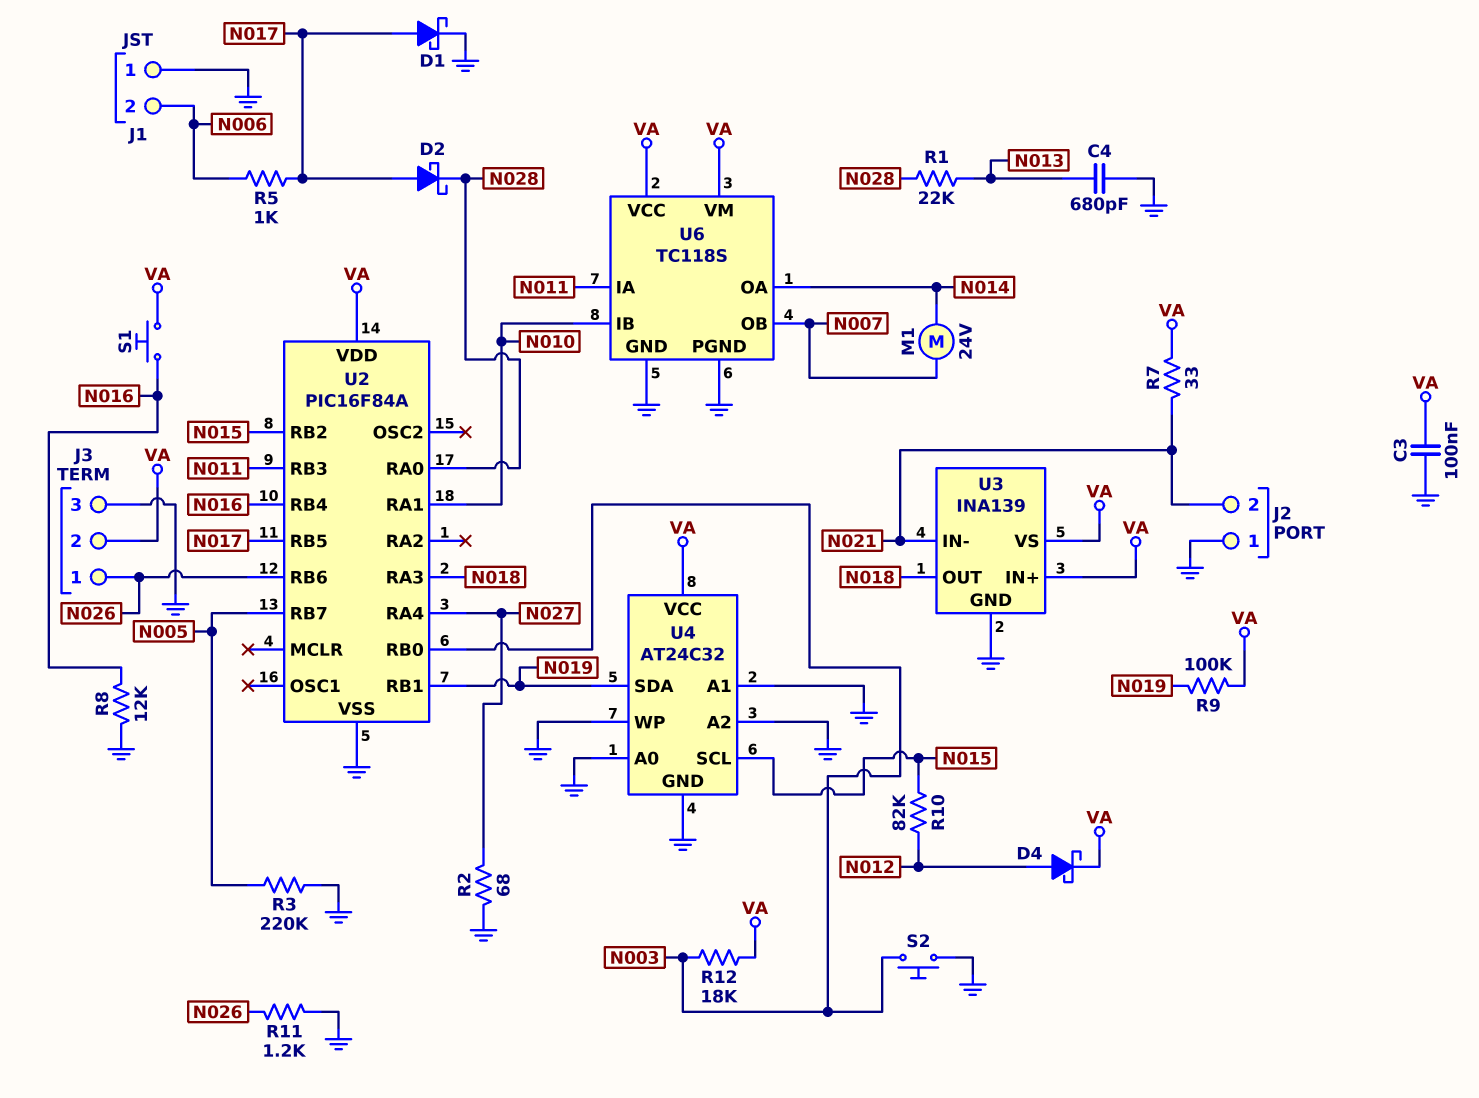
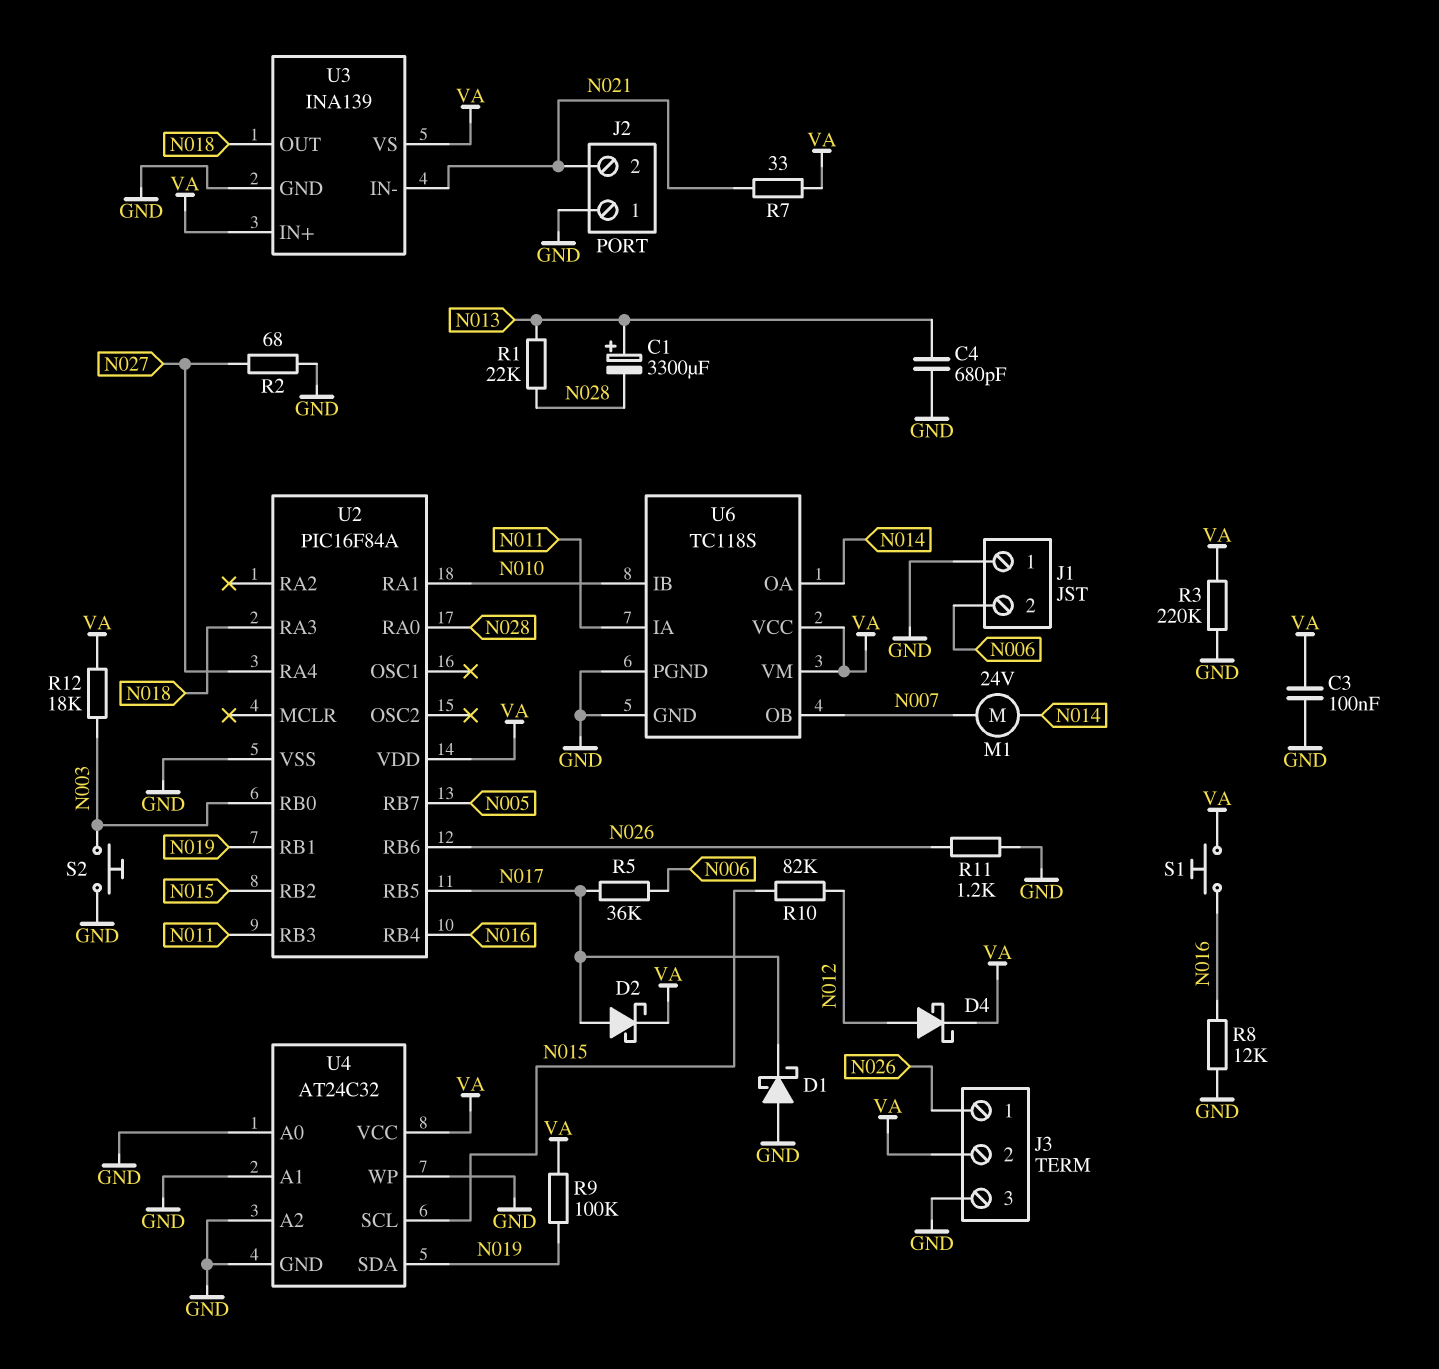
C1: none -> 3300uF (plus N013, minus N028)
D1: schottky (A N017, K GND) -> schottky (A GND, K N017)
D2: schottky (A N017, K N028) -> schottky (A N017, K VA)
R3: 220k (GND, N005) -> 220k (GND, VA)
R5: 1k (N006, N017) -> 36k (N006, N017)

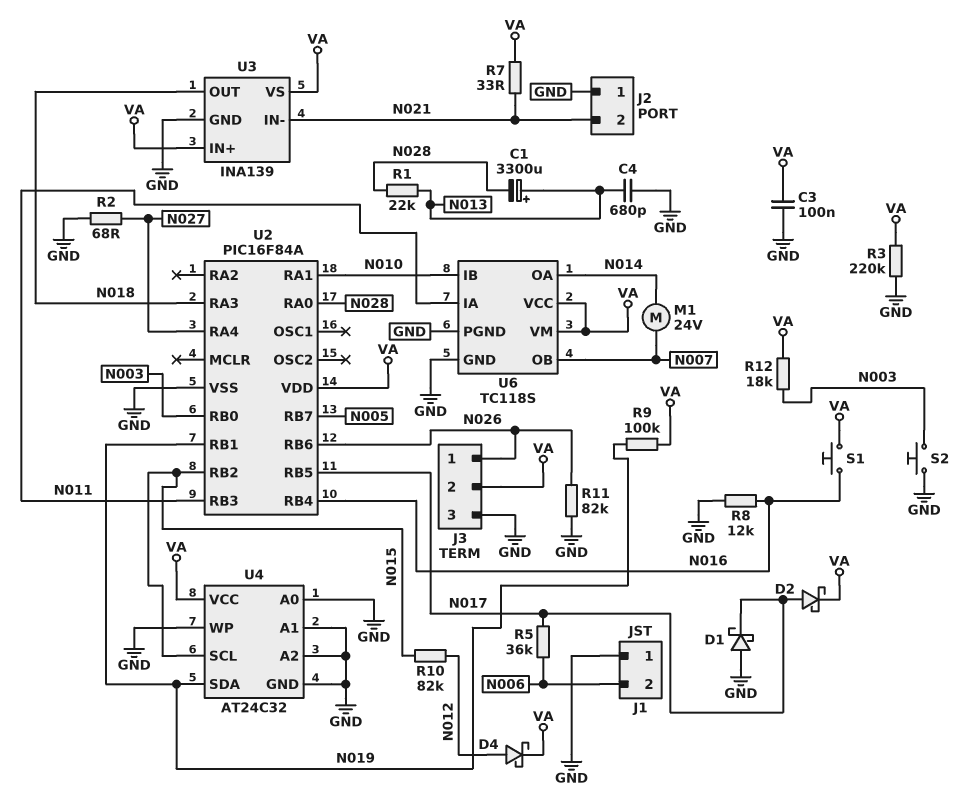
R11: 1.2k (GND, N026) -> 82k (GND, N026)

